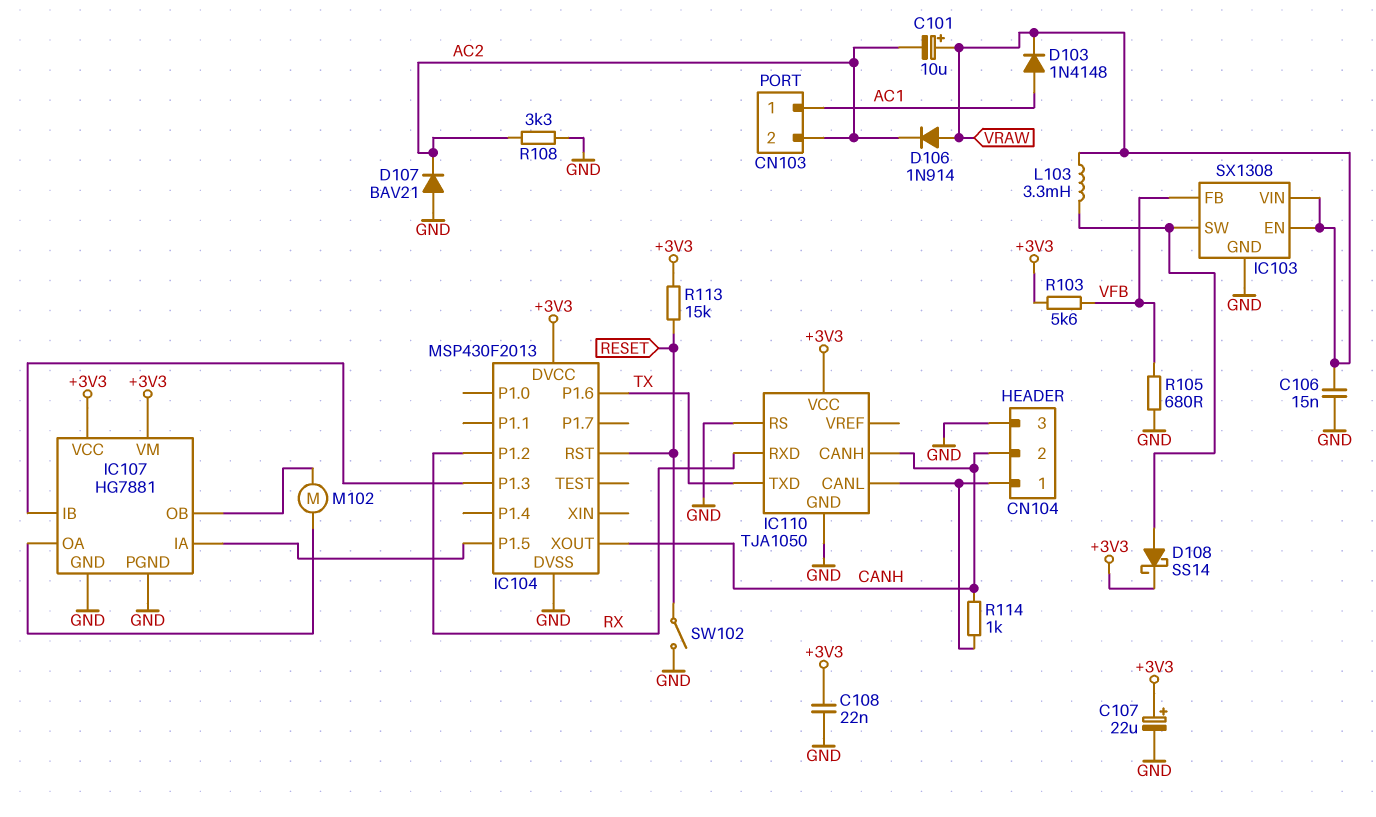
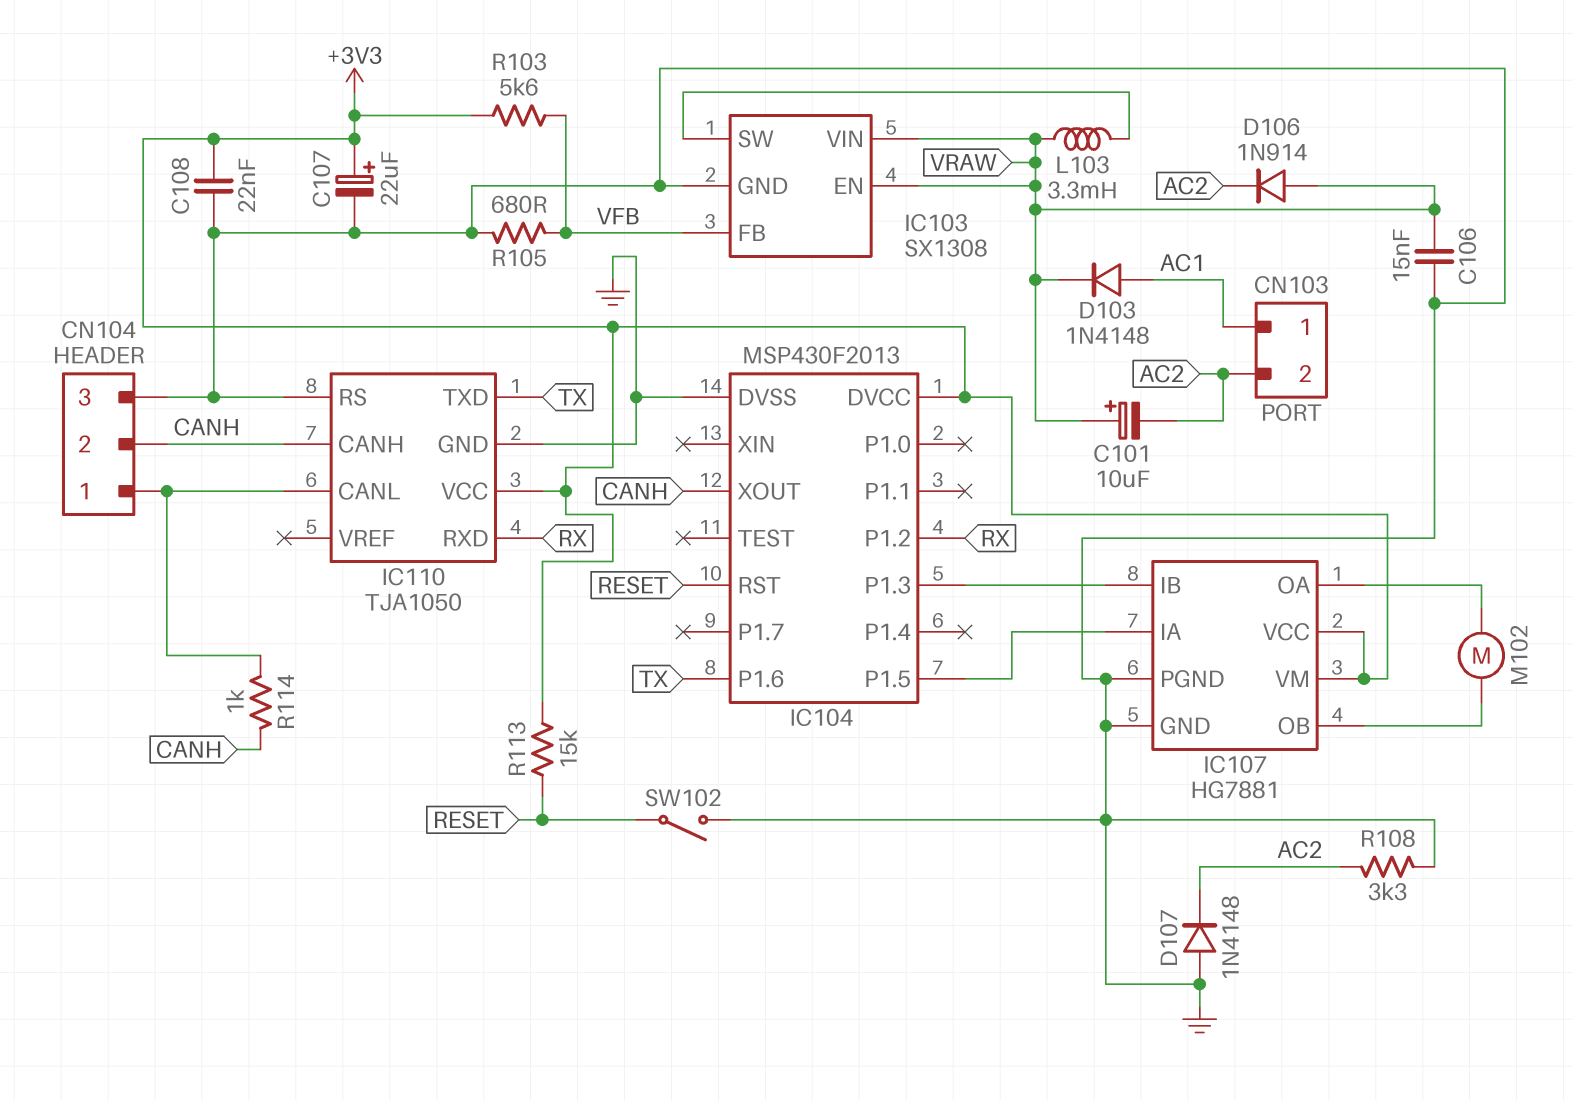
D107: diode BAV21 (A GND, K AC2) -> diode 1N4148 (A GND, K AC2)
D108: schottky SS14 (A IC103/SW, K +3V3) -> none

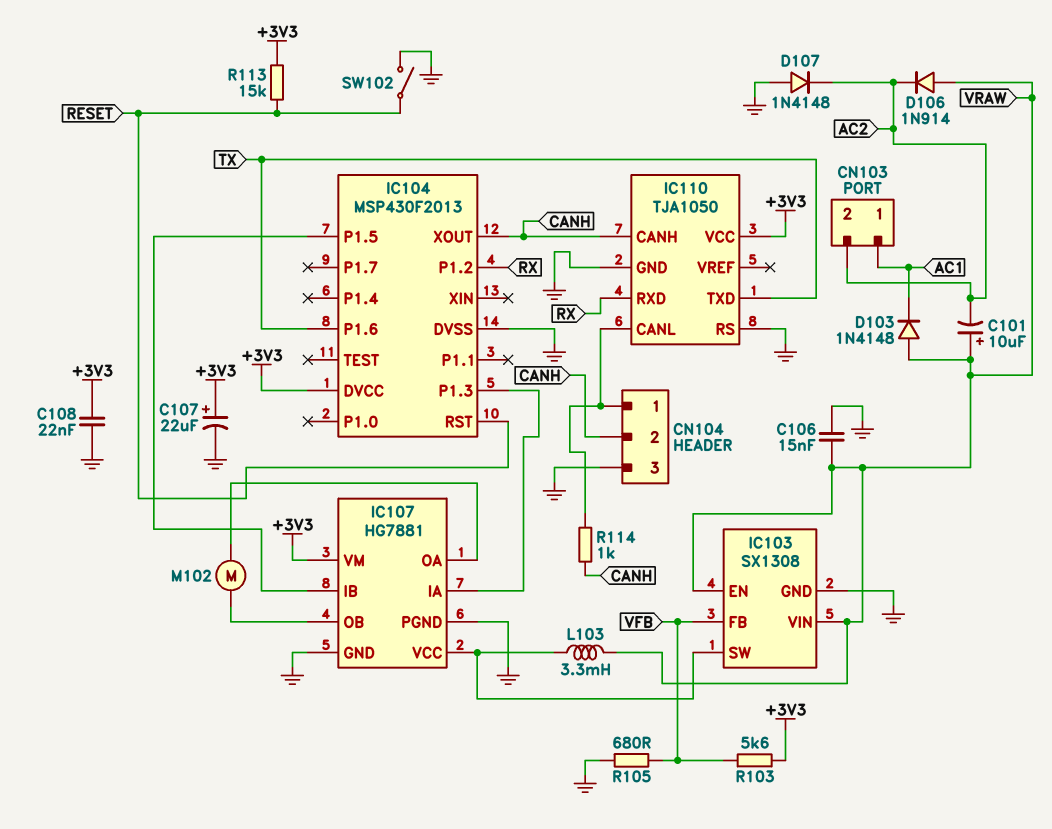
D103: diode 1N4148 (A AC1, K VRAW) -> diode 1N4148 (A VRAW, K AC1)
IC107 pin IA: IC104/P1.5 -> IC104/P1.3
IC107 pin IB: IC104/P1.3 -> IC104/P1.5
IC107 pin VCC: +3V3 -> IC103/SW
R108: 3.3k (AC2, GND) -> none

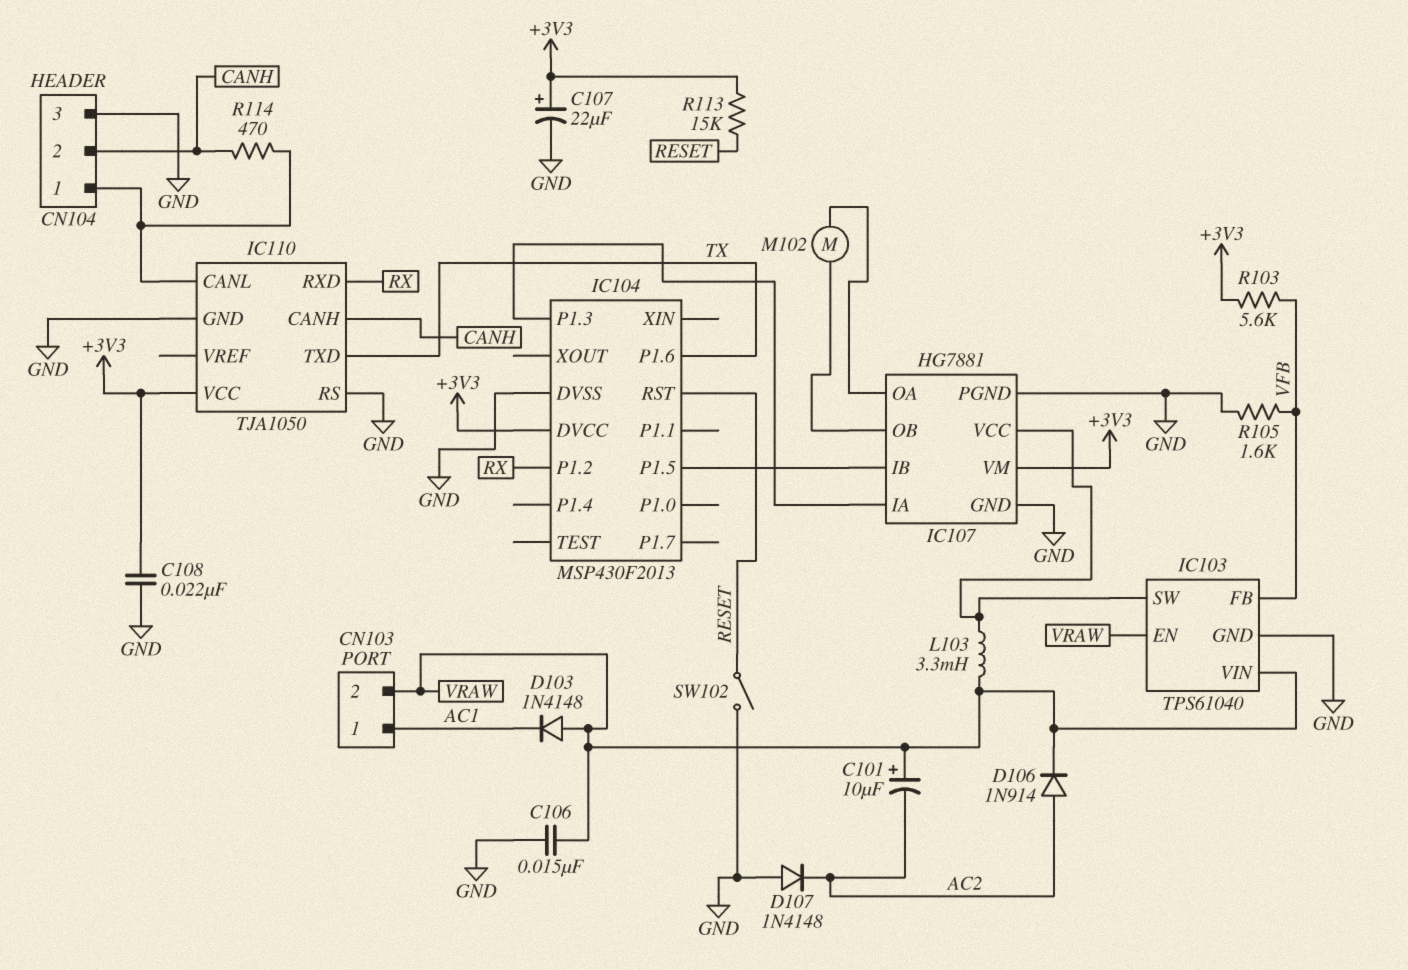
CN103 pin 2: AC2 -> VRAW
D106: diode 1N914 (A VRAW, K AC2) -> diode 1N914 (A AC2, K VRAW)
IC103: SX1308 -> TPS61040
IC104 pin XOUT: CANH -> none
R105: 680 (GND, VFB) -> 1.6k (GND, VFB)
R114: 1k (CANH, CN104/1) -> 470 (CANH, CN104/1)

